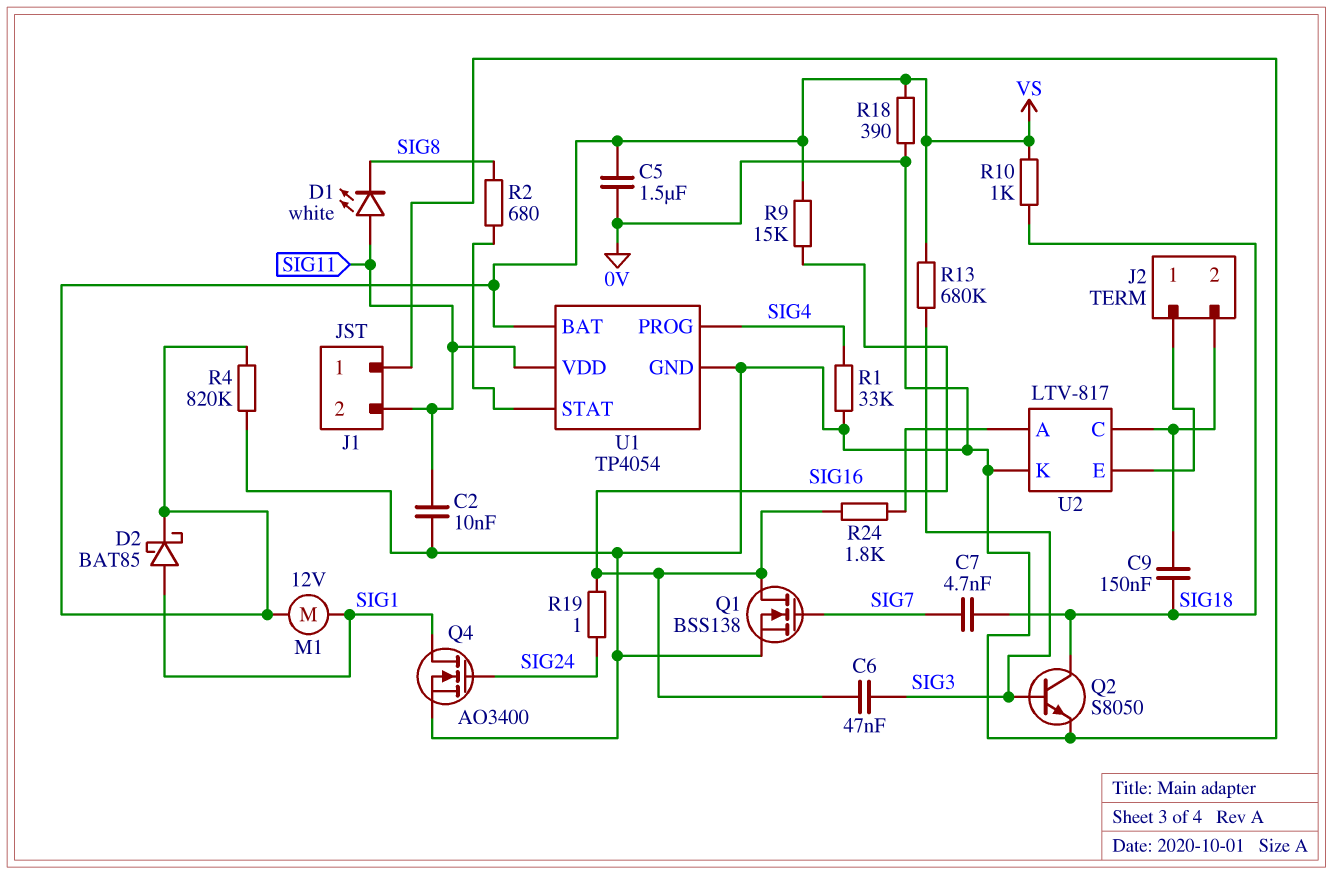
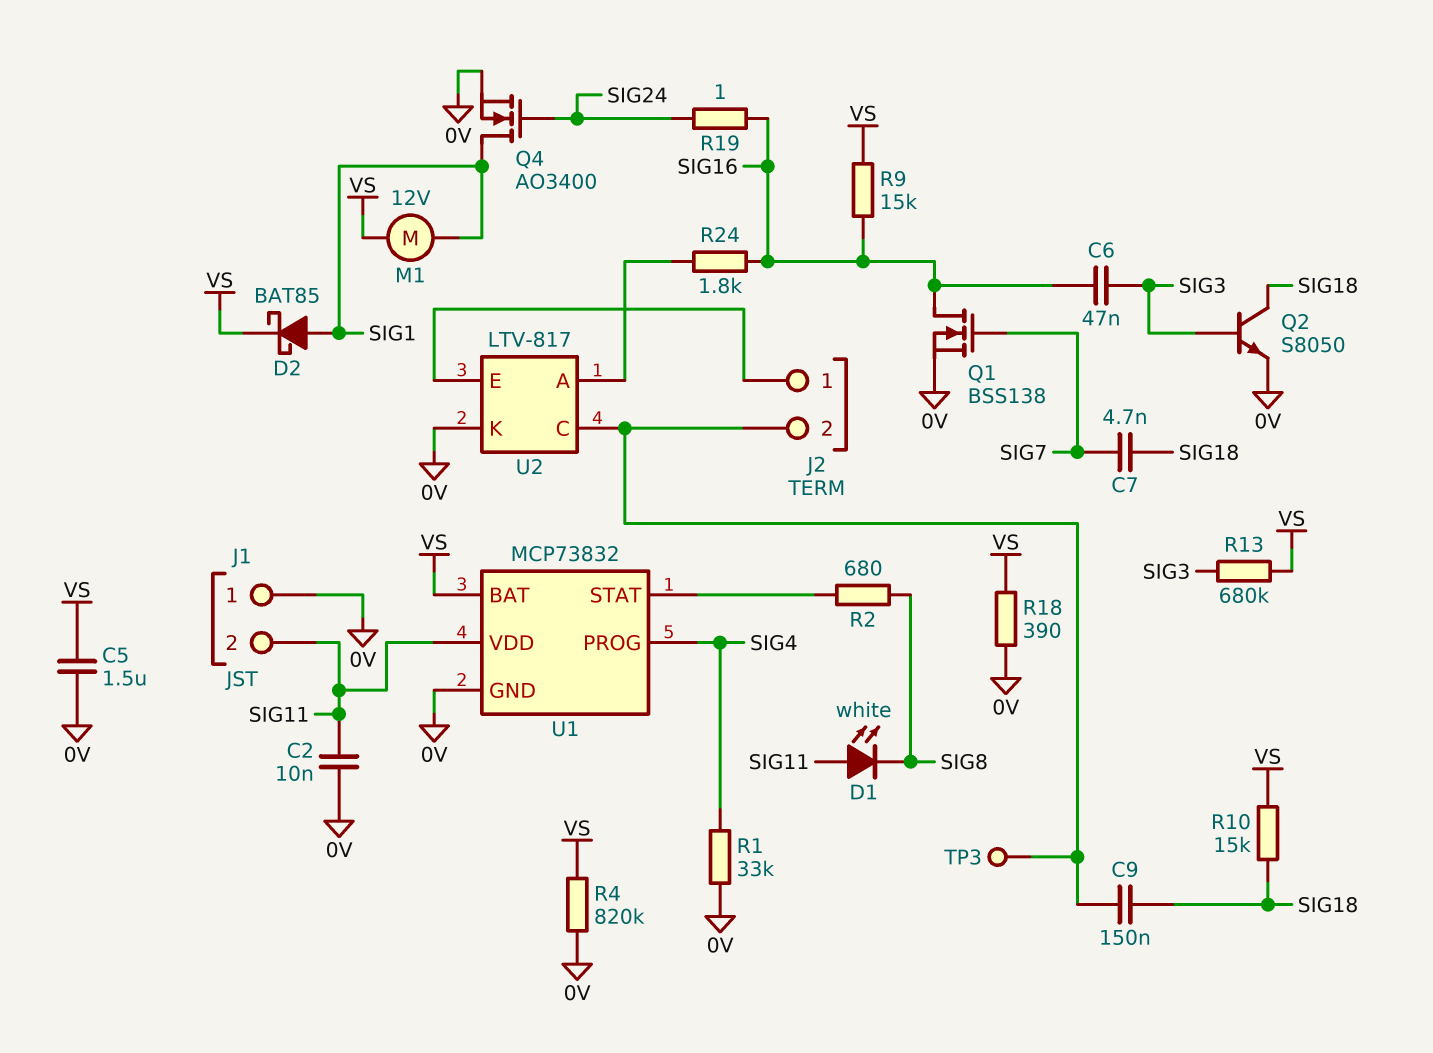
R10: 1k (SIG18, VS) -> 15k (SIG18, VS)
TP3: none -> test point (J2/2)
U1: TP4054 -> MCP73832

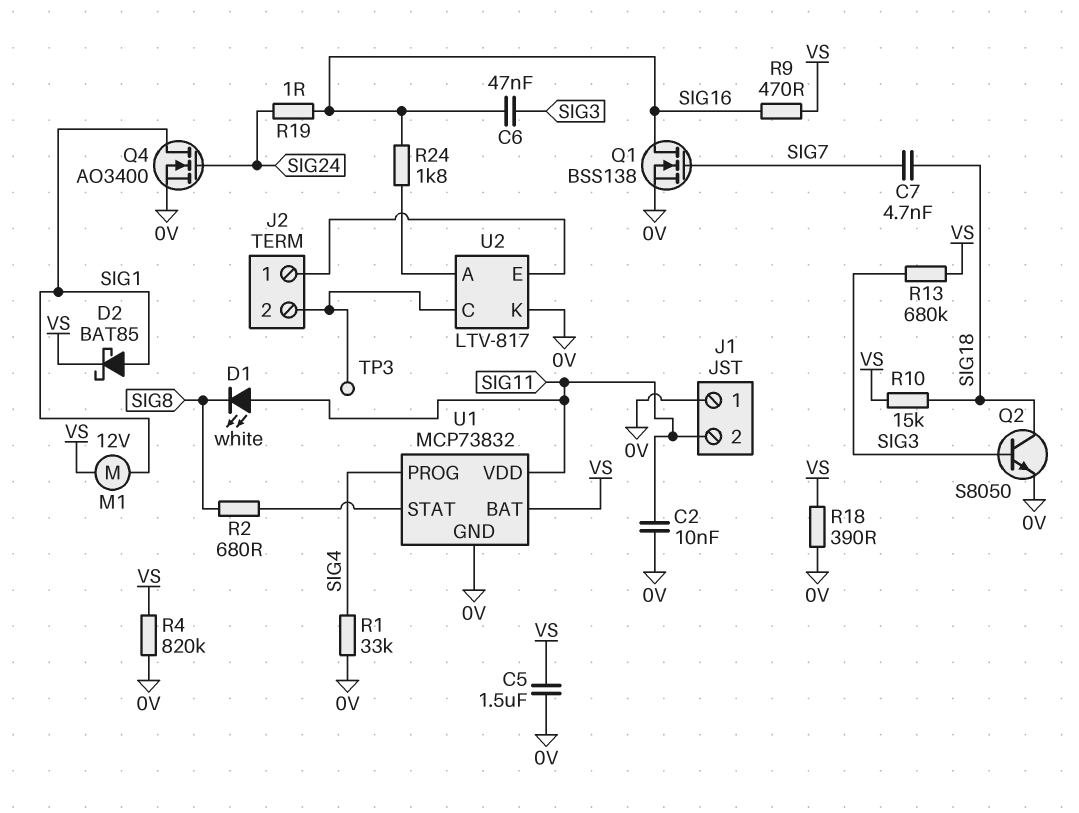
C9: 150nF (J2/2, SIG18) -> none
R9: 15k (SIG16, VS) -> 470 (SIG16, VS)

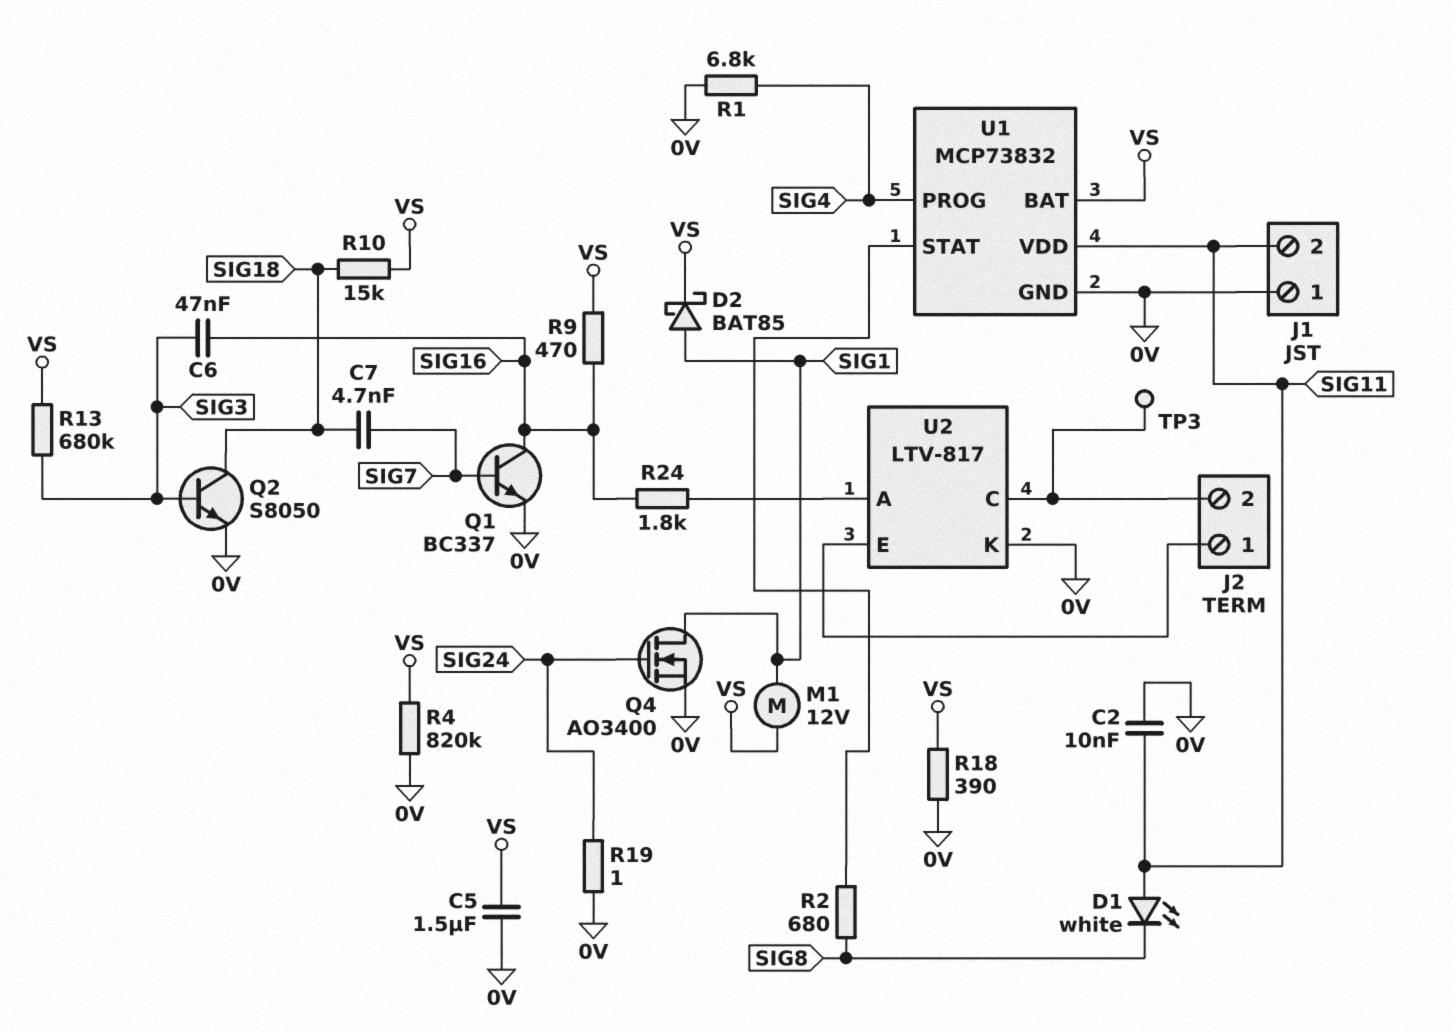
Q1: NMOS BSS138 (G SIG7, D SIG16, S 0V) -> NPN BC337 (B SIG7, C SIG16, E 0V)
R1: 33k (0V, SIG4) -> 6.8k (0V, SIG4)
R19: 1 (SIG16, SIG24) -> 1 (0V, SIG24)

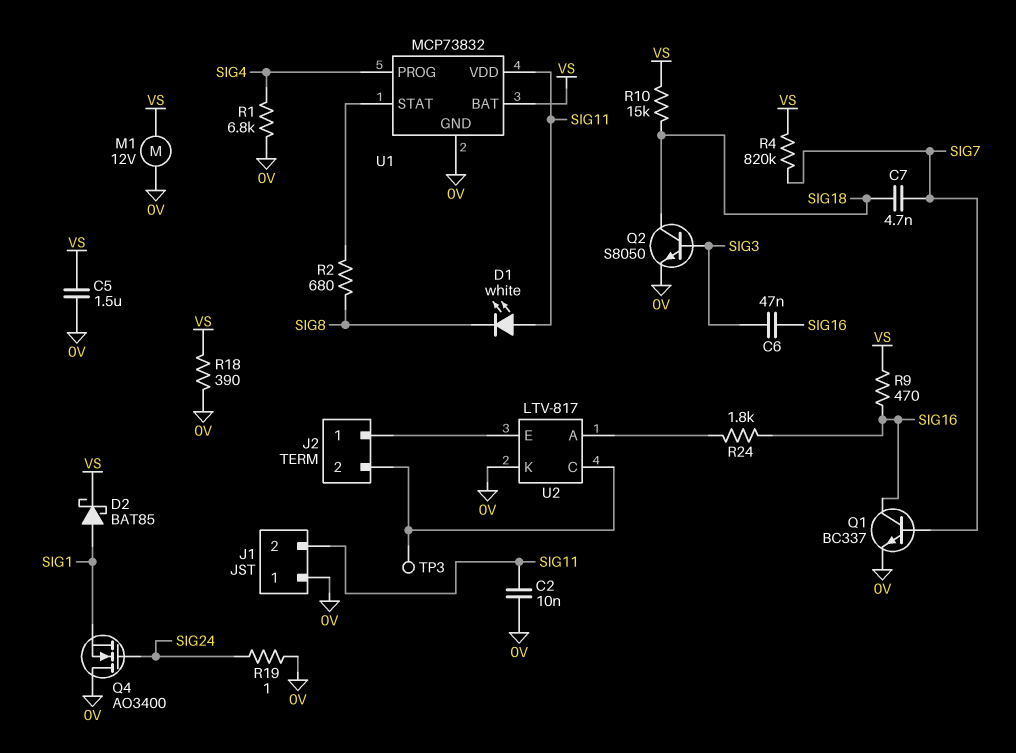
M1: motor 12V (SIG1, VS) -> motor 12V (0V, VS)
Q4: NMOS AO3400 (G SIG24, D SIG1, S 0V) -> NMOS AO3400 (G SIG24, D 0V, S SIG1)
R4: 820k (0V, VS) -> 820k (SIG7, VS)
R13: 680k (SIG3, VS) -> none

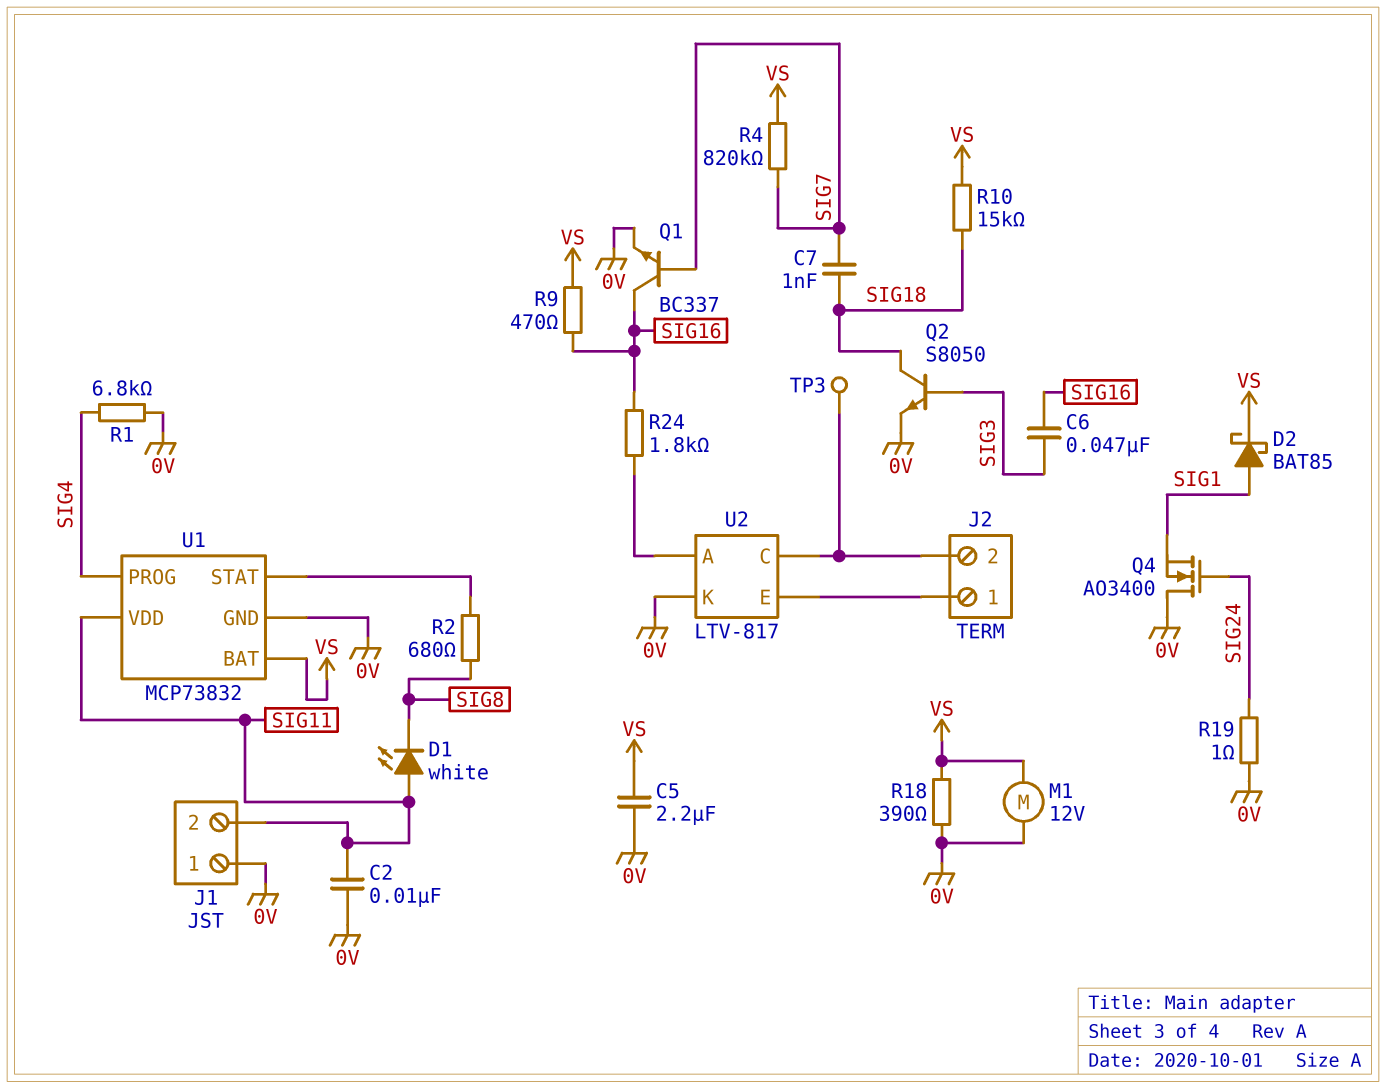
C5: 1.5uF (0V, VS) -> 2.2uF (0V, VS)
C7: 4.7nF (SIG7, SIG18) -> 1nF (SIG7, SIG18)

